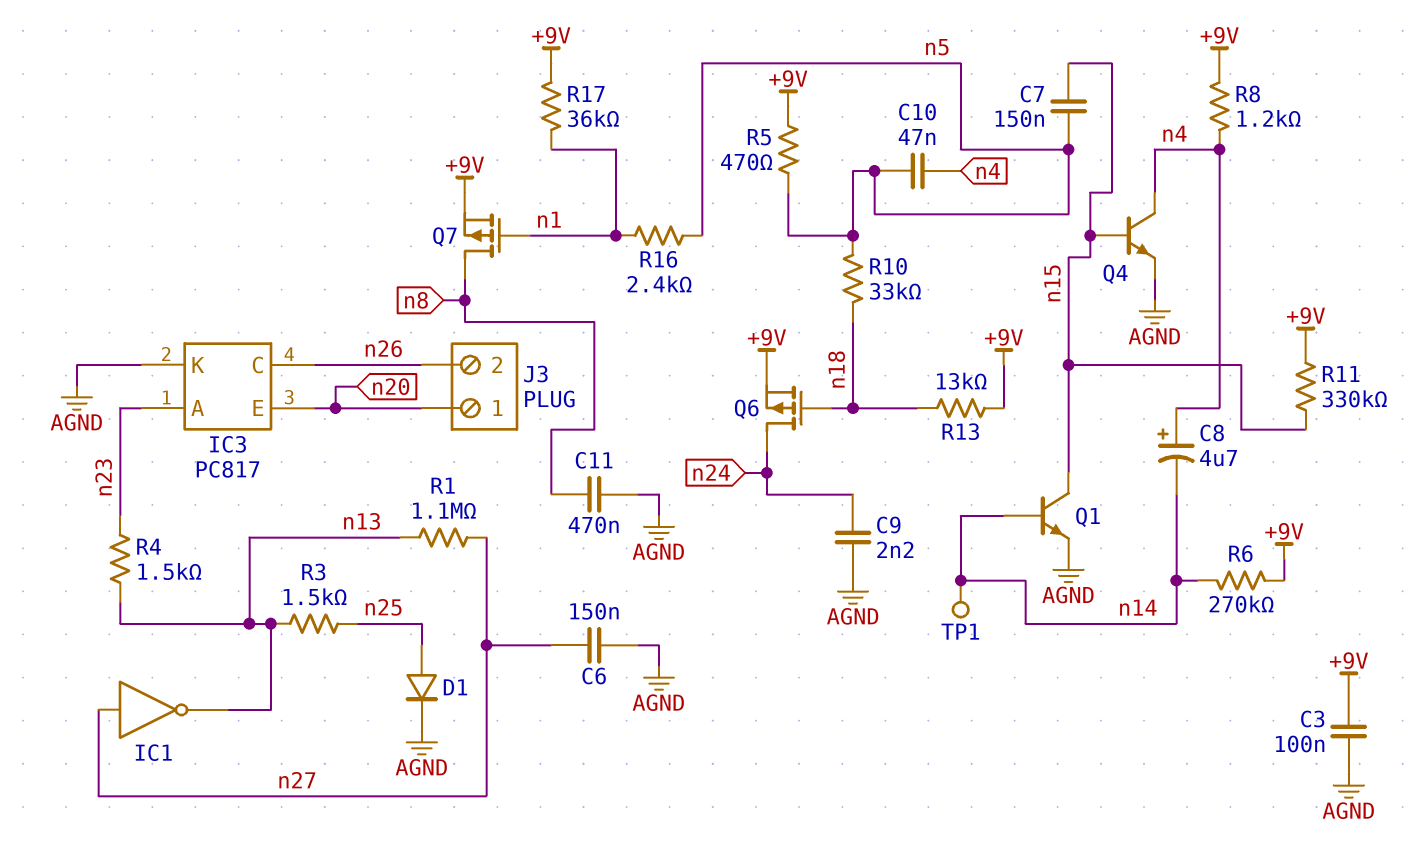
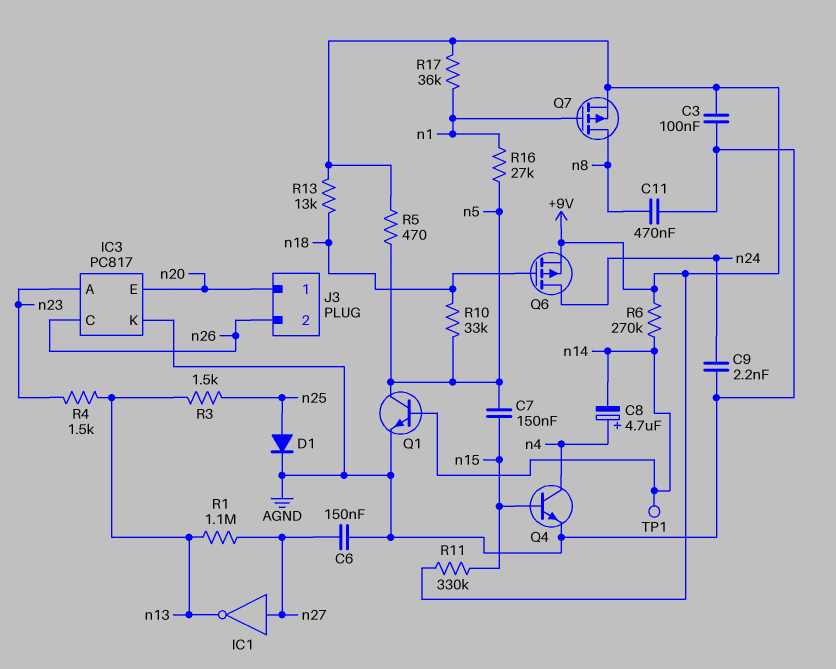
C10: 47nF (n4, n5) -> none
Q1: NPN (B n14, C n15, E AGND) -> NPN (B n14, C n5, E AGND)
R8: 1.2k (+9V, n4) -> none
R16: 2.4k (n1, n5) -> 27k (n1, n5)

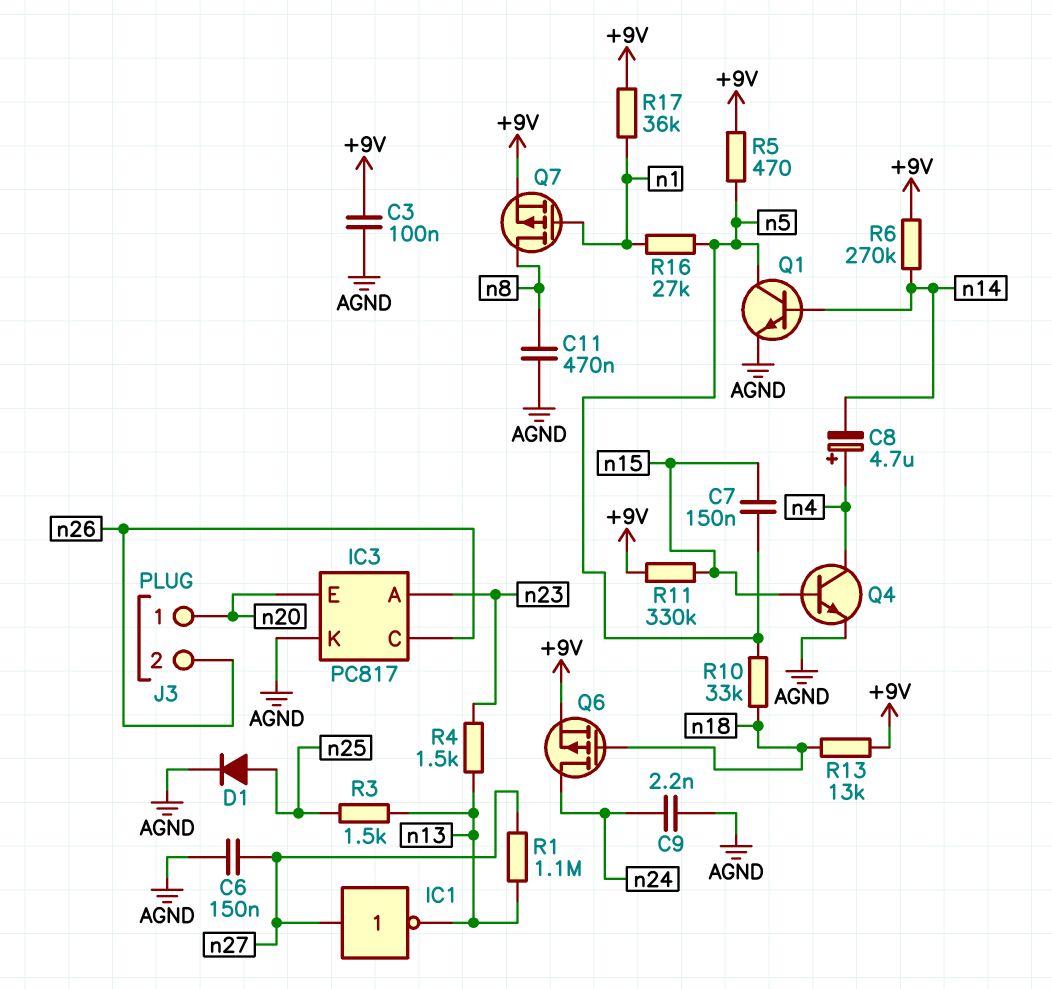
TP1: test point (n14) -> none

